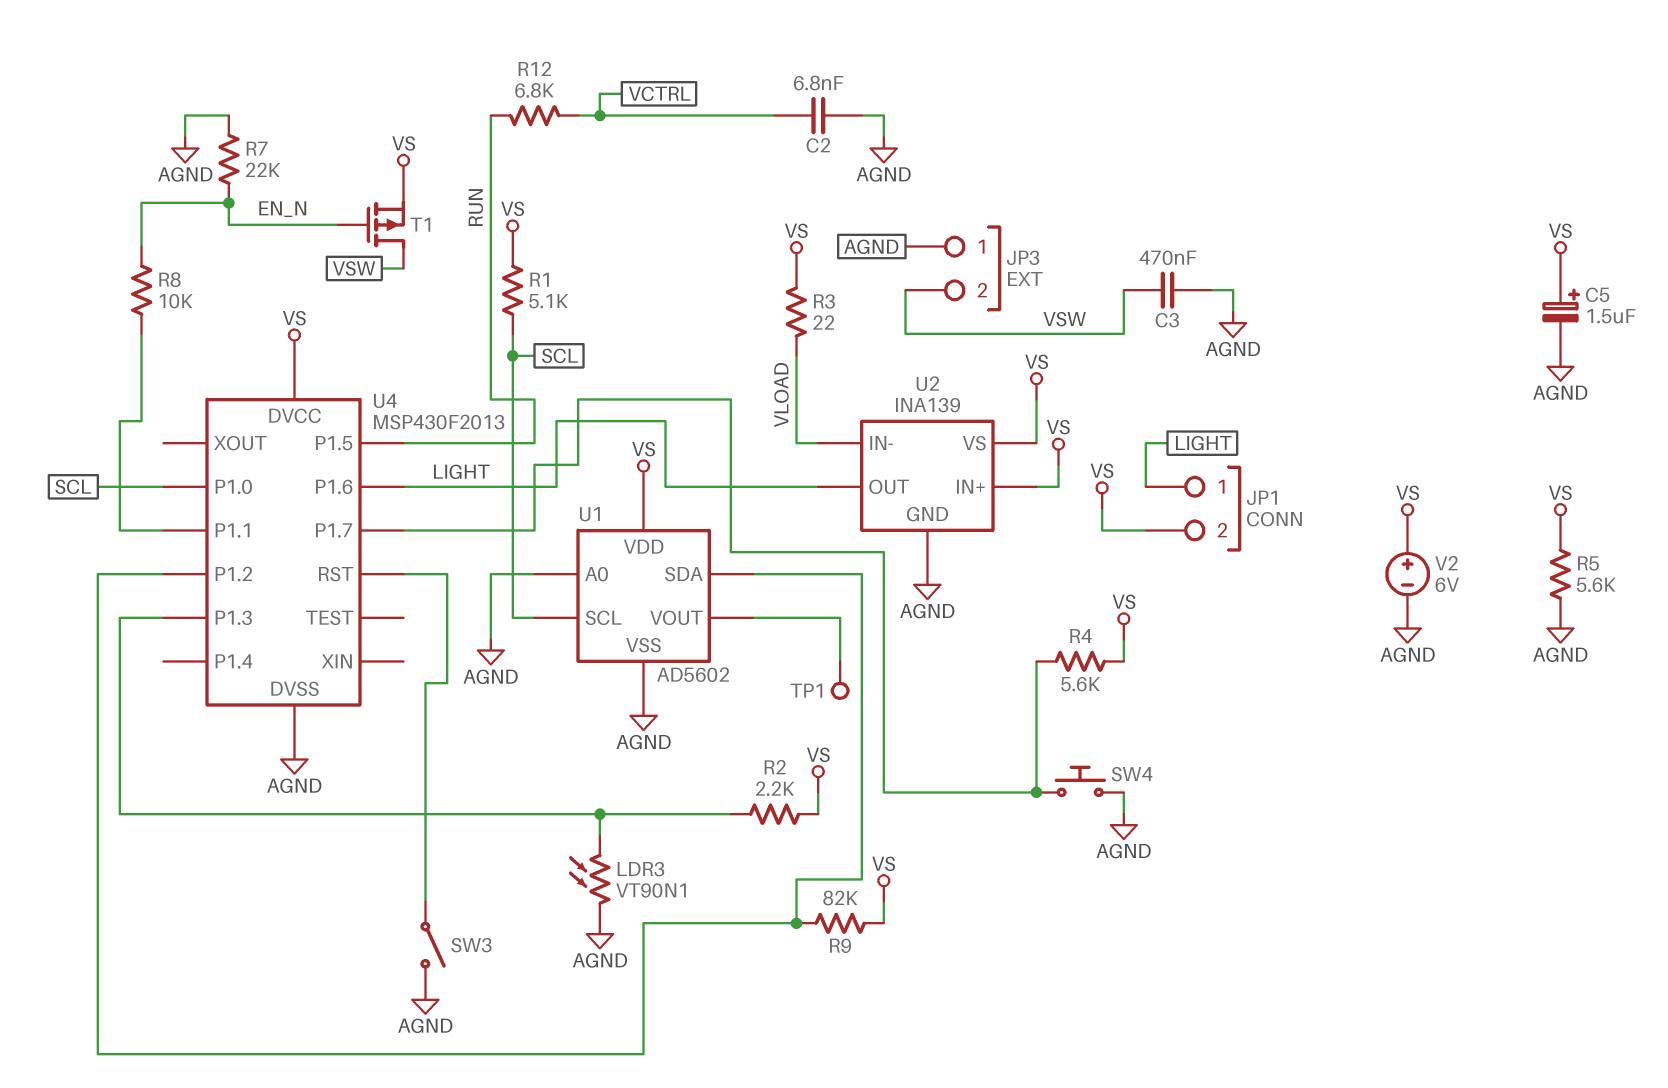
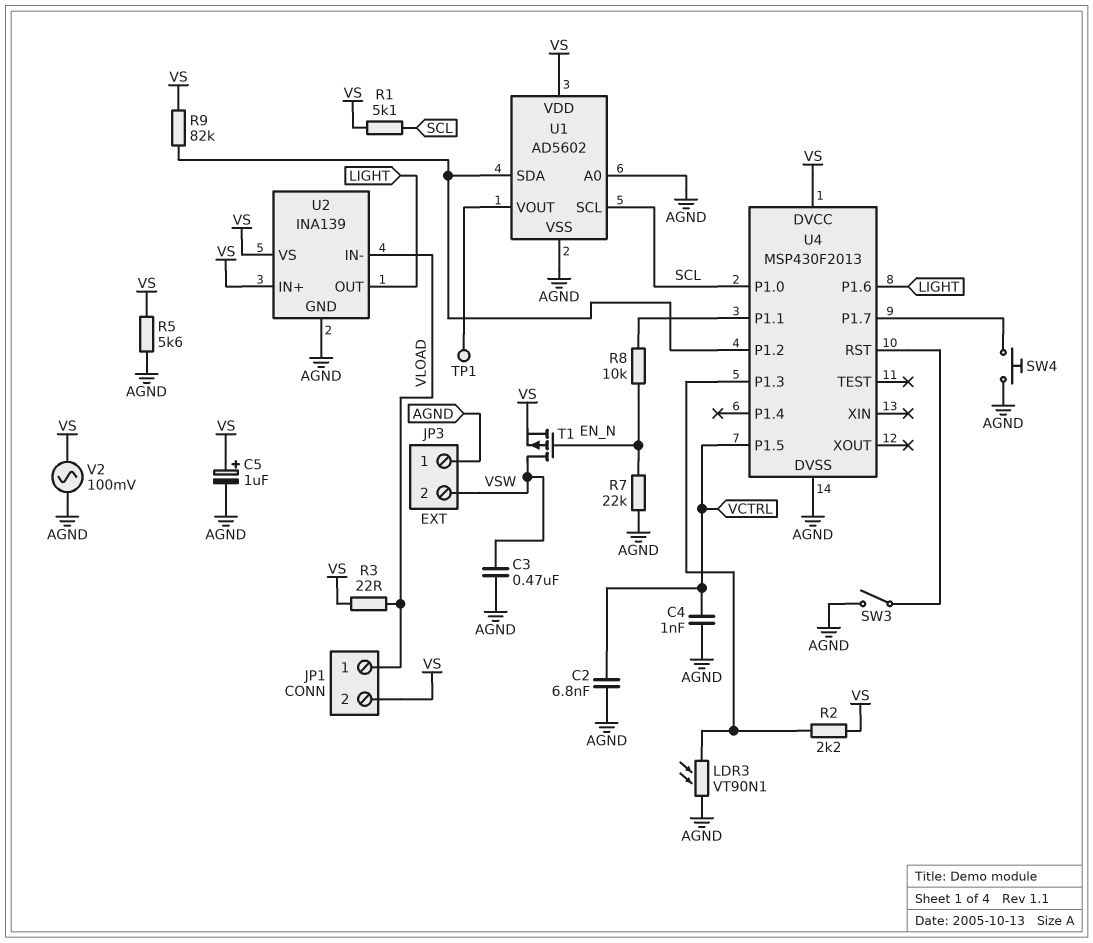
C4: none -> 1nF (AGND, VCTRL)
C5: 1.5uF (plus VS, minus AGND) -> 1uF (plus VS, minus AGND)
JP1 pin 1: LIGHT -> VLOAD
R4: 5.6k (U4/P1.7, VS) -> none
R12: 6.8k (RUN, VCTRL) -> none
U4 pin P1.5: RUN -> VCTRL
V2: 6V (plus VS, minus AGND) -> AC 100mV (AGND, VS)

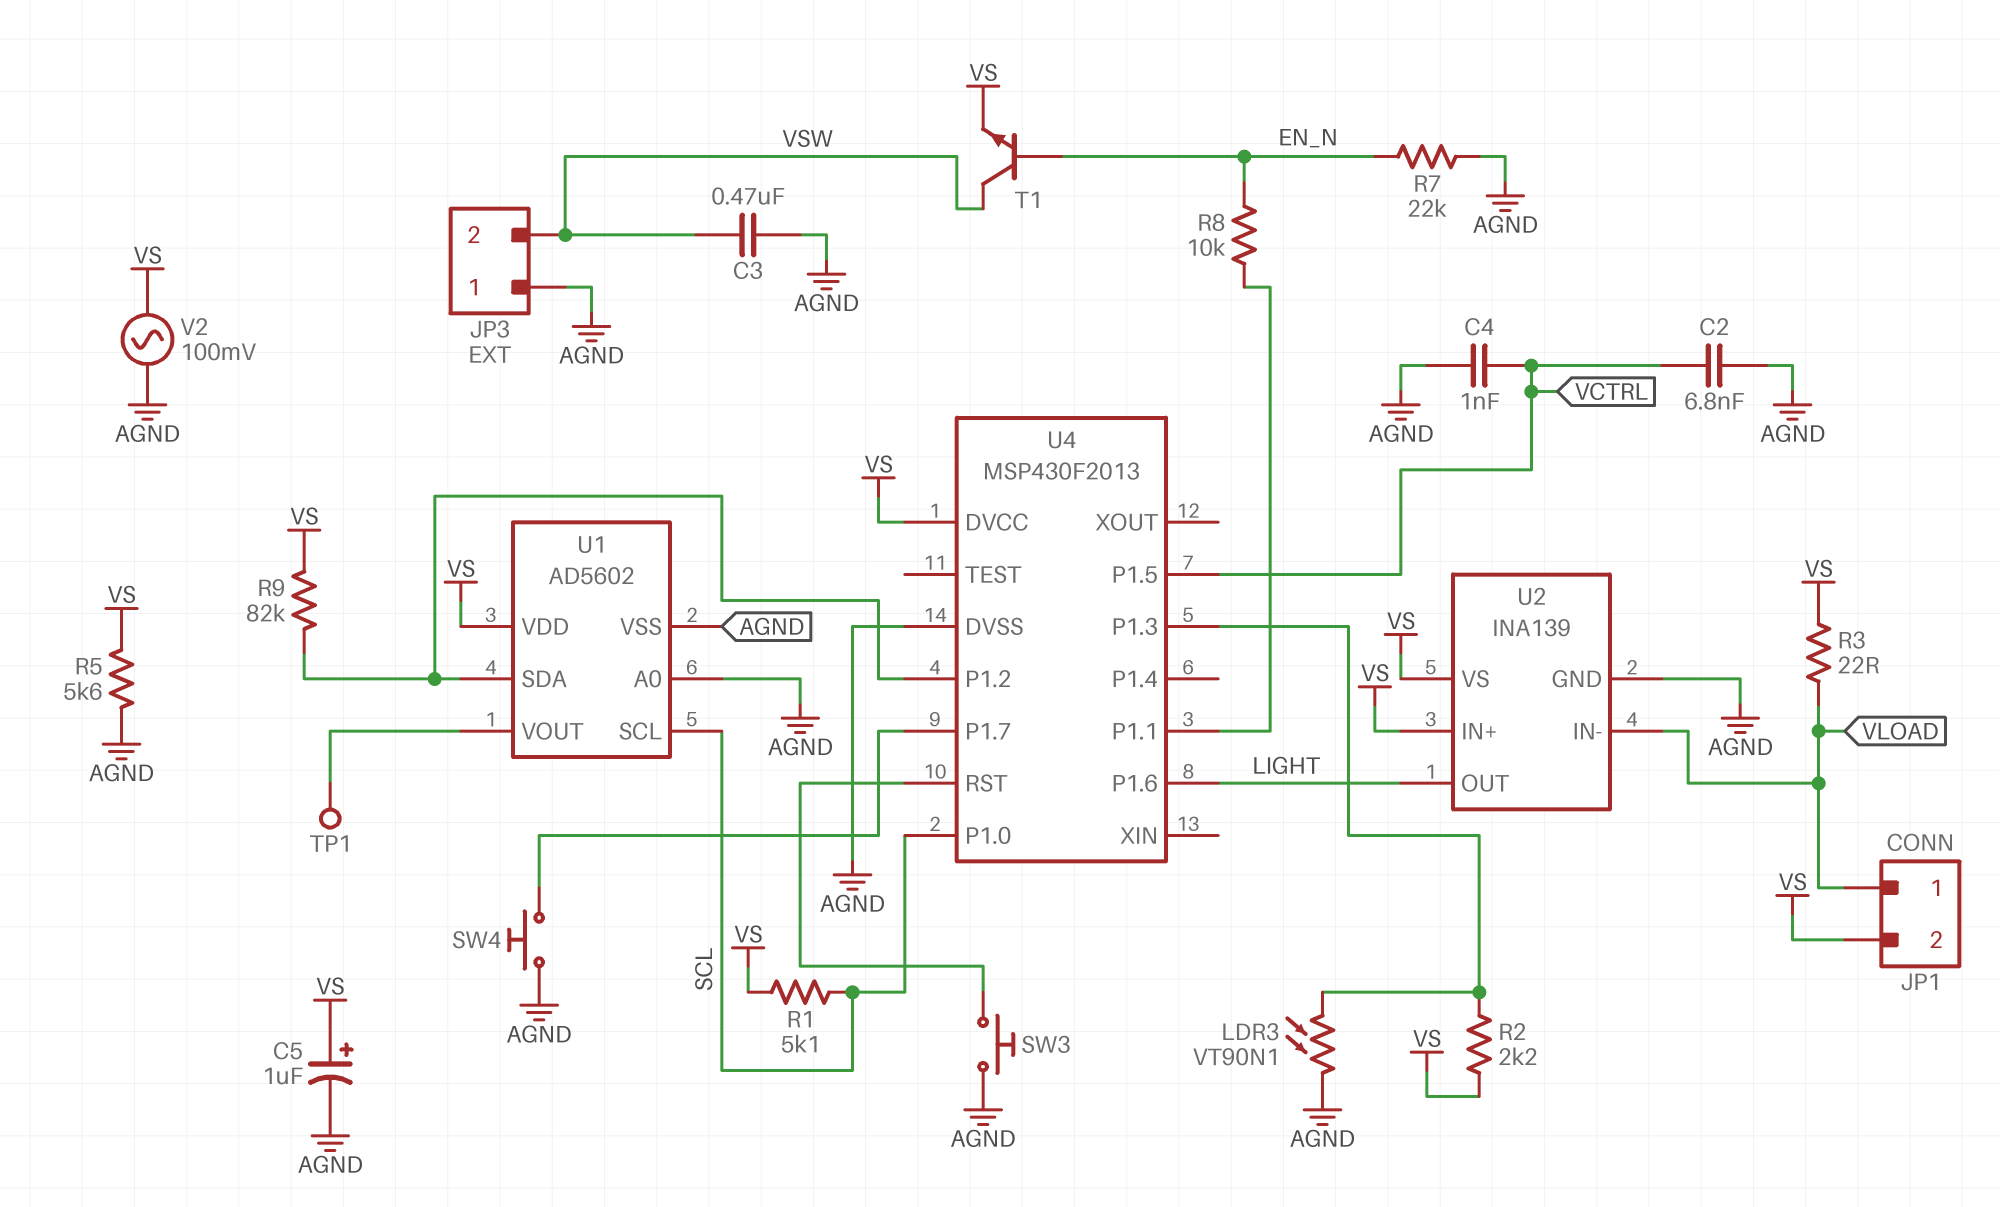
SW3: switch (AGND, U4/RST) -> button (AGND, U4/RST)
T1: PMOS (G EN_N, D VSW, S VS) -> NPN (B EN_N, C VSW, E VS)

